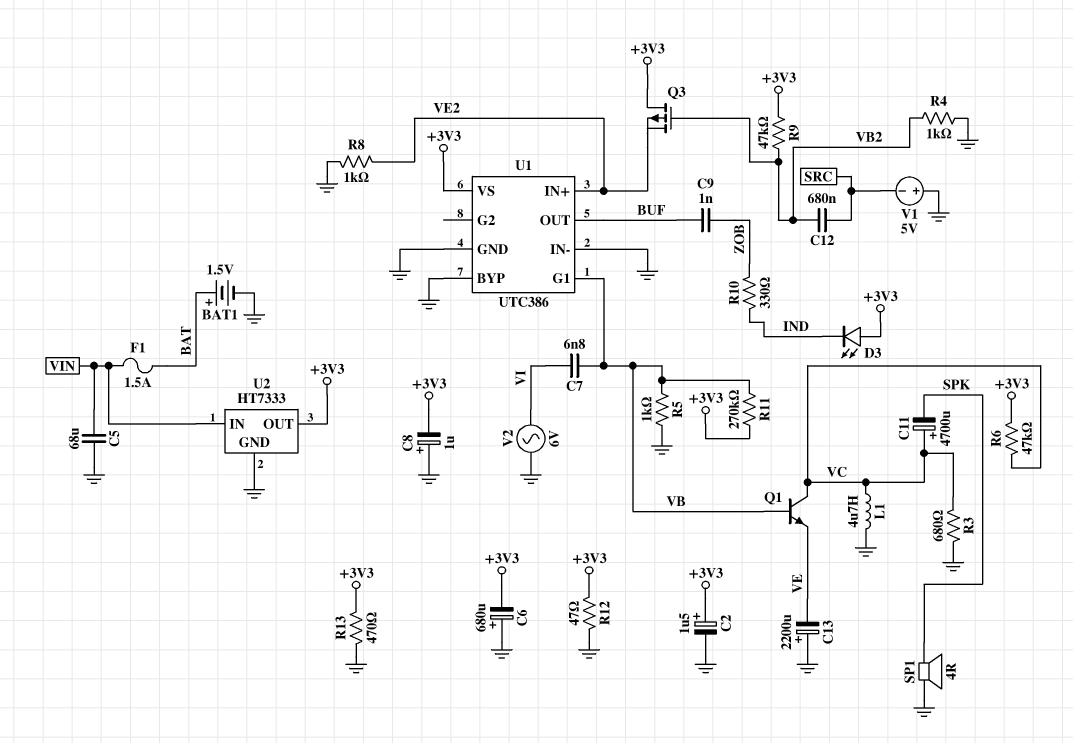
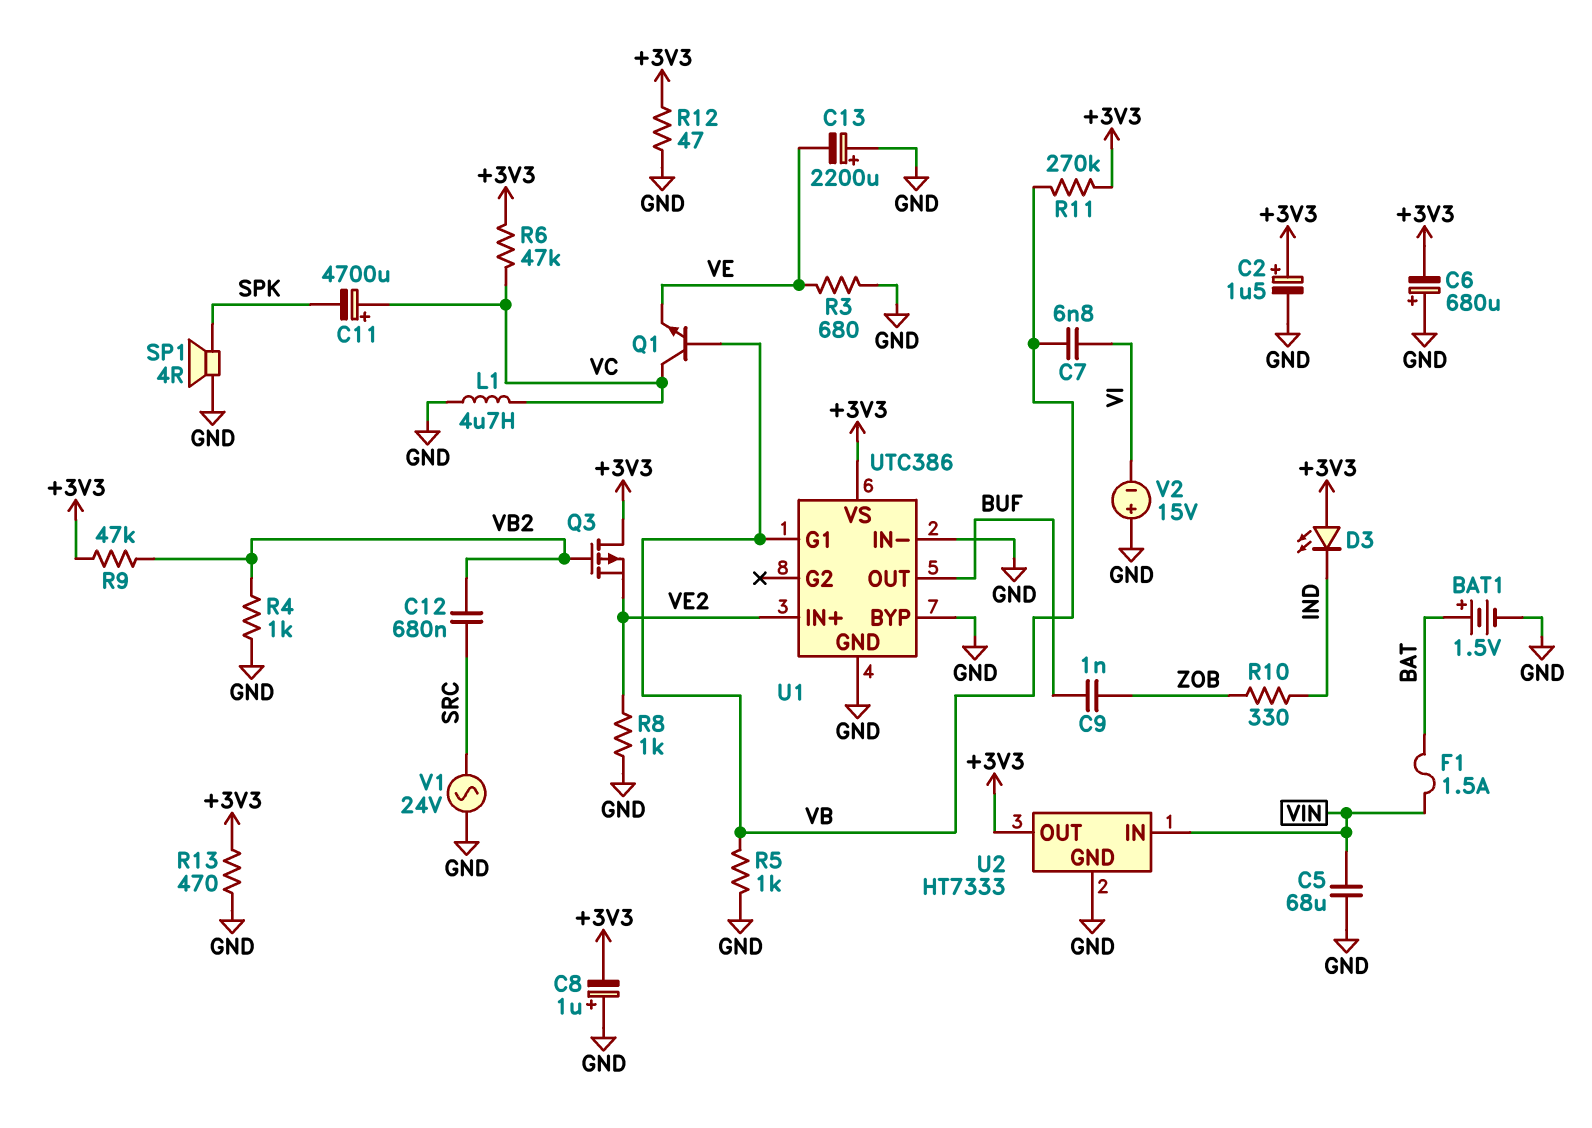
R3: 680 (GND, VC) -> 680 (GND, VE)
V1: 5V (plus GND, minus SRC) -> AC 24V (GND, SRC)
V2: AC 6V (GND, VI) -> 15V (plus GND, minus VI)

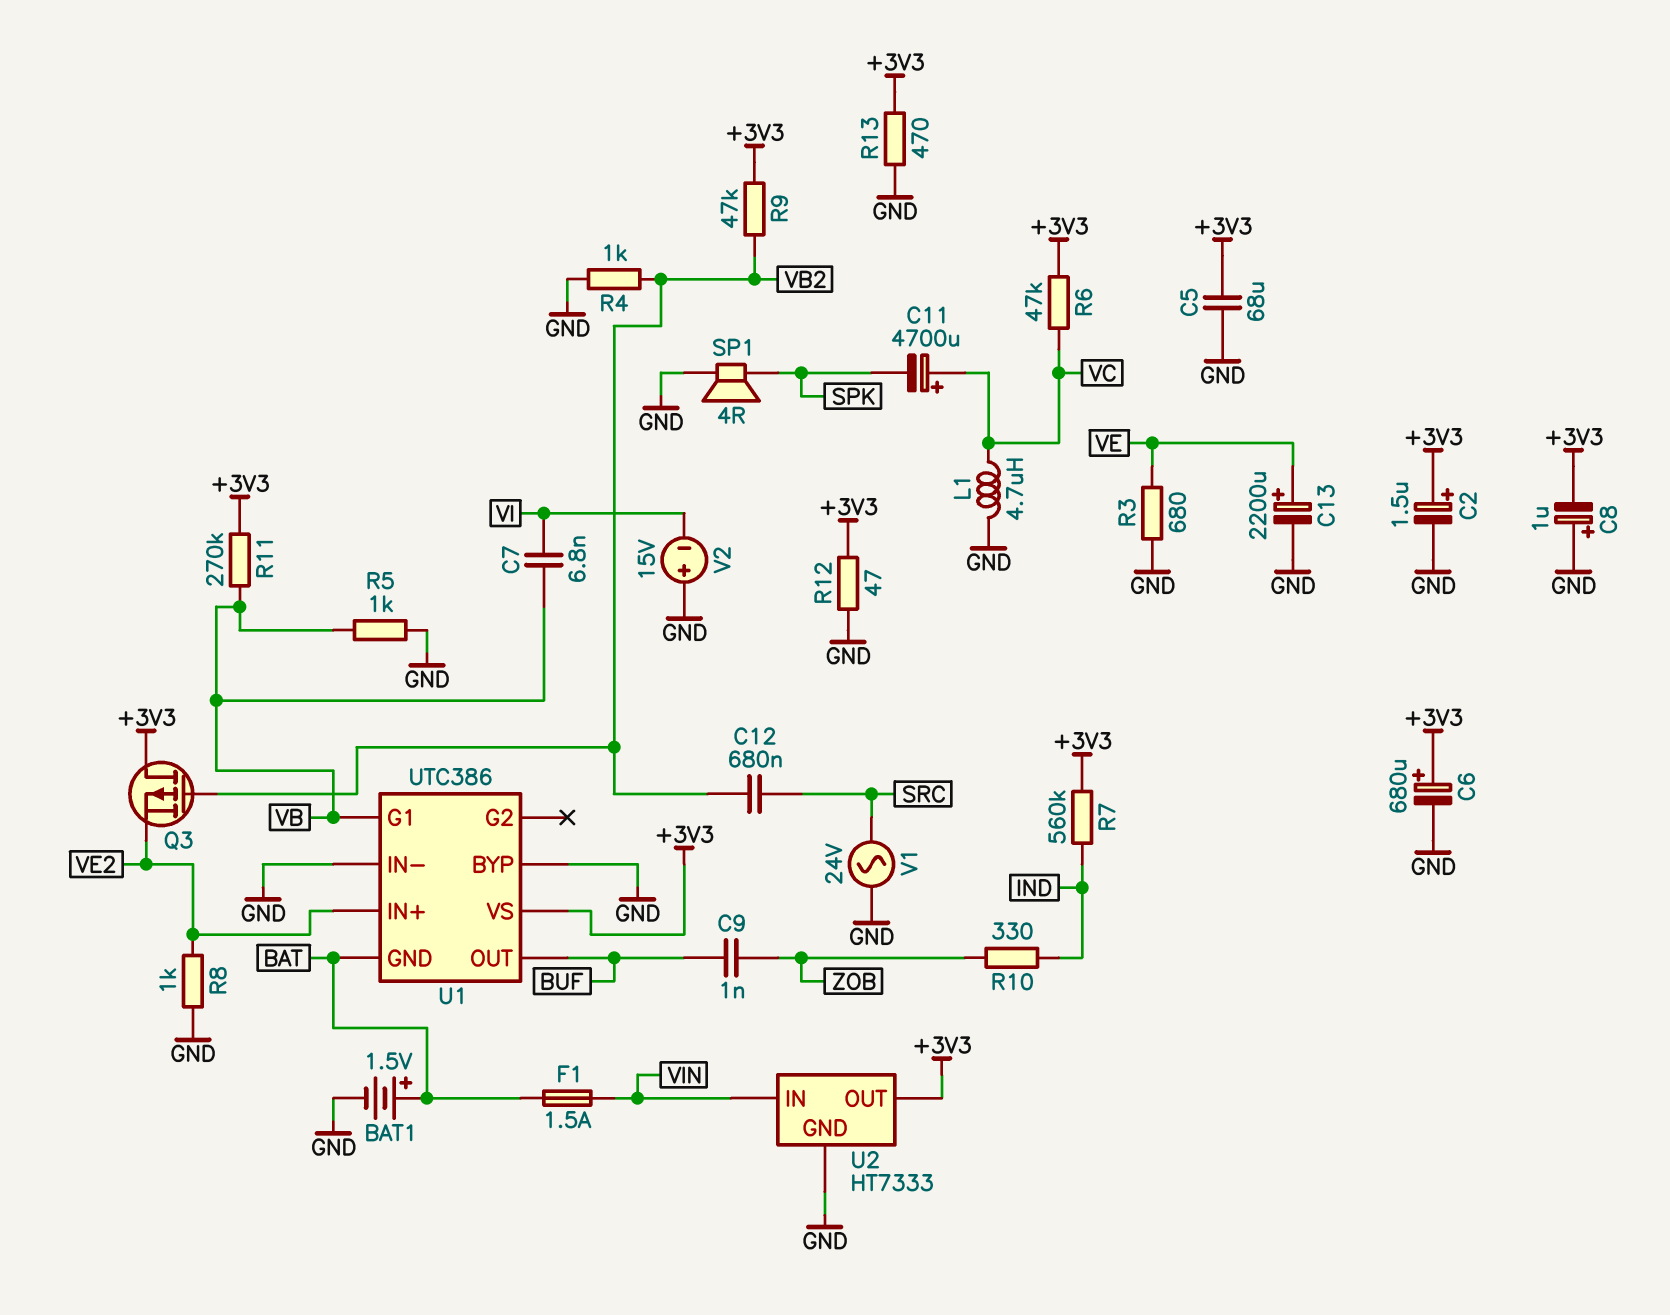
C5: 68uF (GND, VIN) -> 68uF (+3V3, GND)
C6: 680uF (plus GND, minus +3V3) -> 680uF (plus +3V3, minus GND)
C13: 2200uF (plus GND, minus VE) -> 2200uF (plus VE, minus GND)
D3: LED (A +3V3, K IND) -> none
Q1: NPN (B VB, C VC, E VE) -> none
R7: none -> 560k (+3V3, IND)
U1 pin GND: GND -> BAT

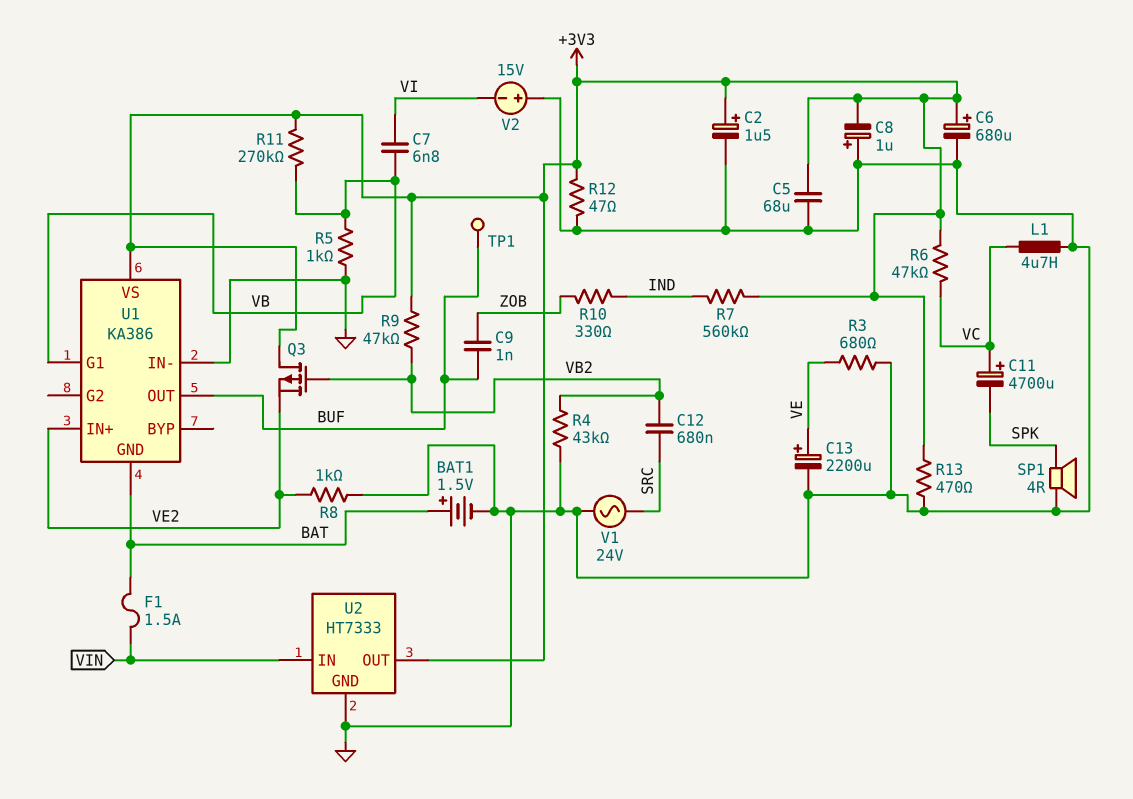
R4: 1k (GND, VB2) -> 43k (GND, VB2)
TP1: none -> test point (BUF)
U1: UTC386 -> KA386
U1 pin BYP: GND -> none

